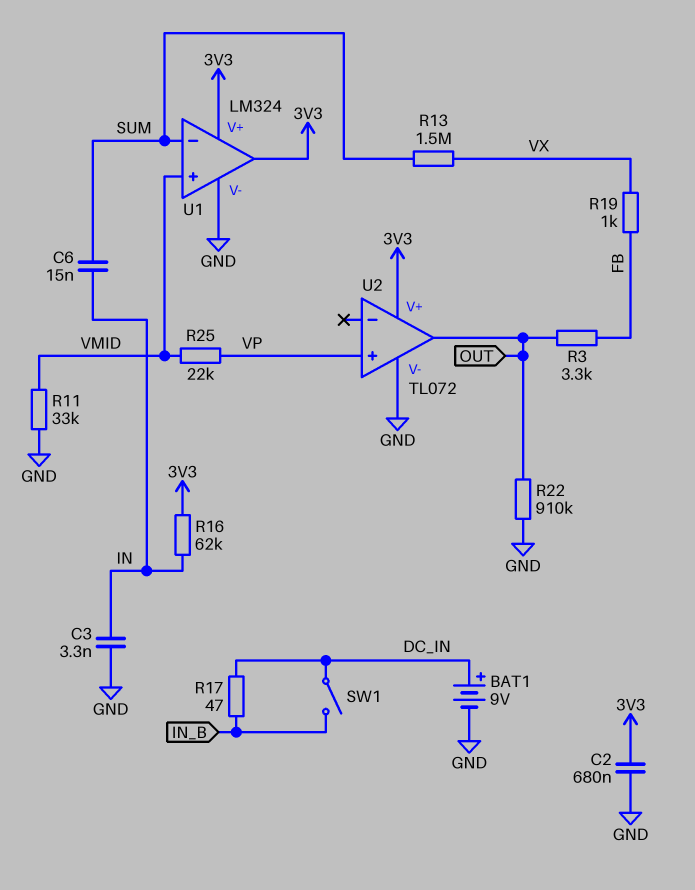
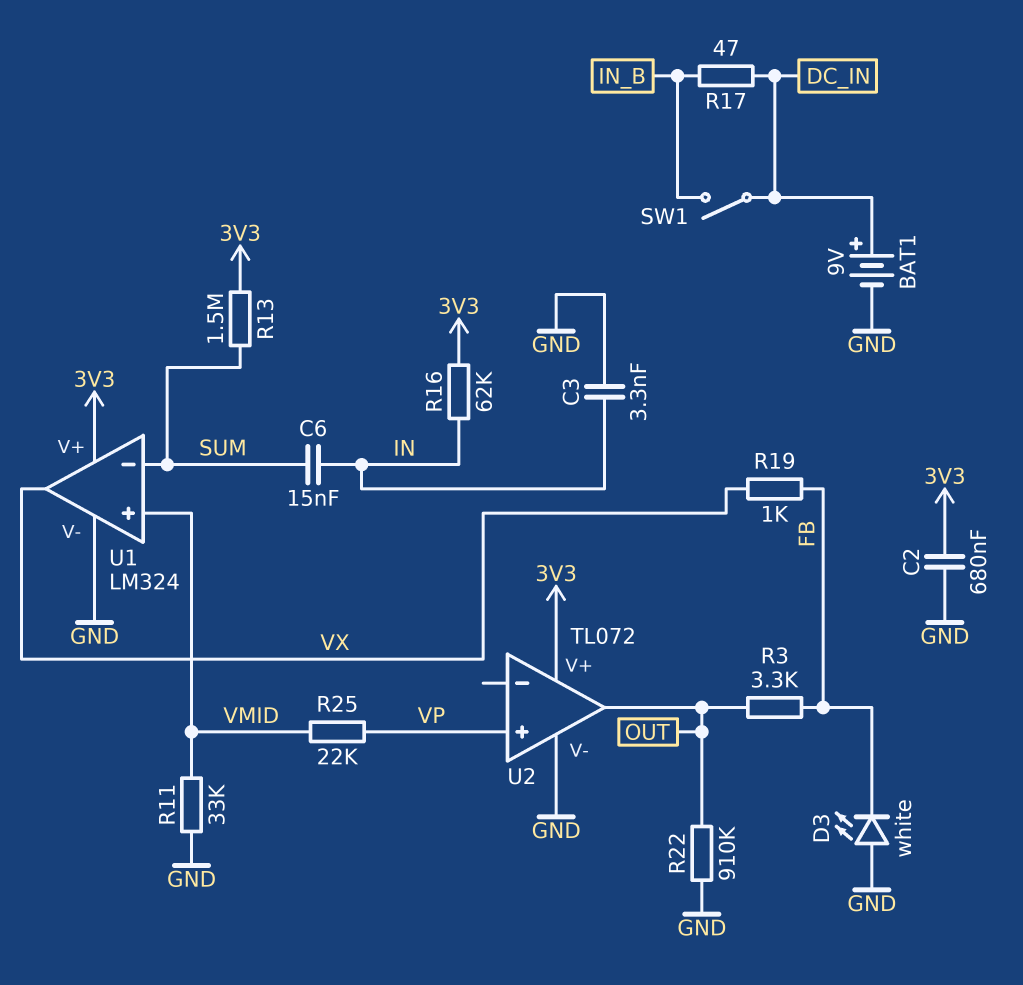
D3: none -> LED white (A GND, K FB)
R13: 1.5M (SUM, VX) -> 1.5M (3V3, SUM)
U1 pin out: 3V3 -> VX

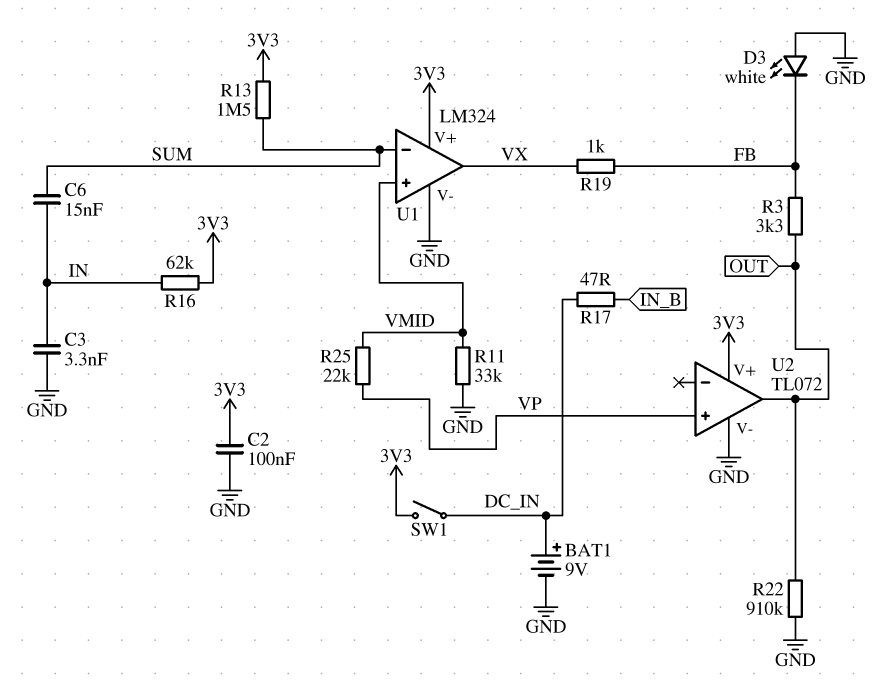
C2: 680nF (3V3, GND) -> 100nF (3V3, GND)
SW1: switch (DC_IN, IN_B) -> switch (3V3, DC_IN)

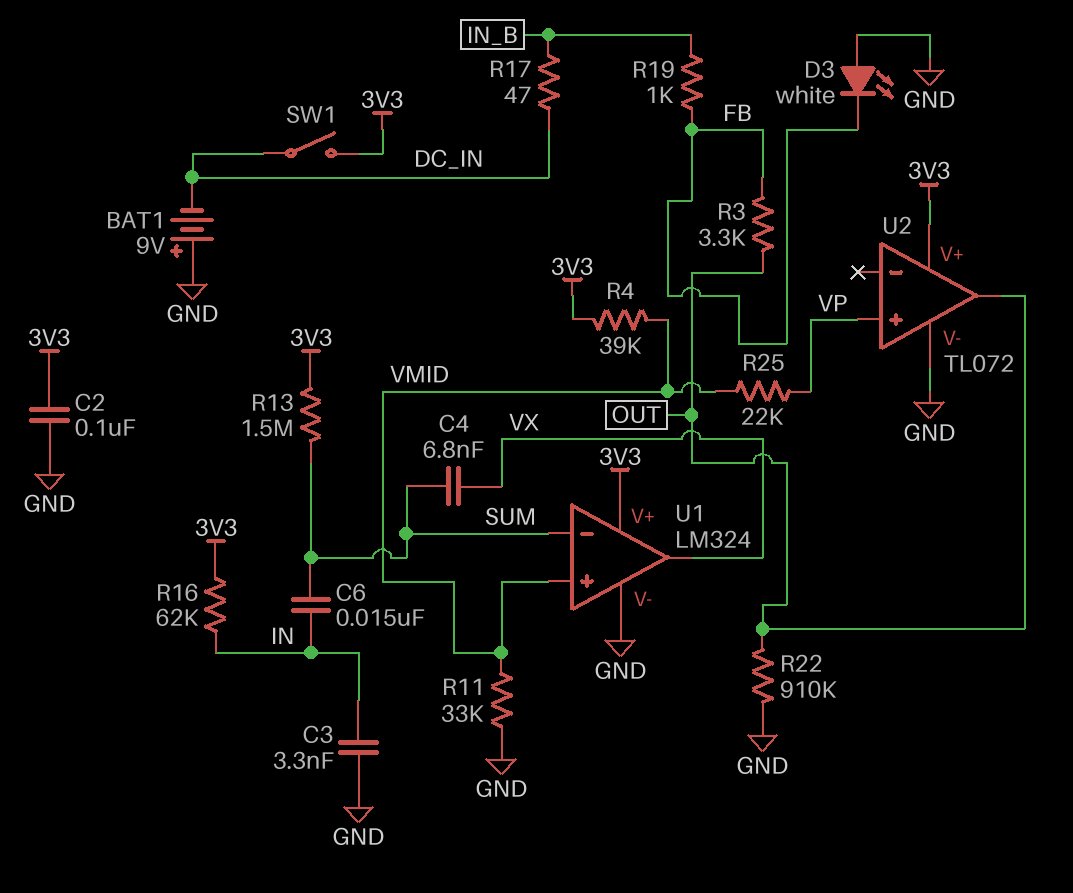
BAT1: 9V (plus DC_IN, minus GND) -> 9V (plus GND, minus DC_IN)
C4: none -> 6.8nF (SUM, VX)
R4: none -> 39k (3V3, VMID)
R19: 1k (FB, VX) -> 1k (FB, IN_B)

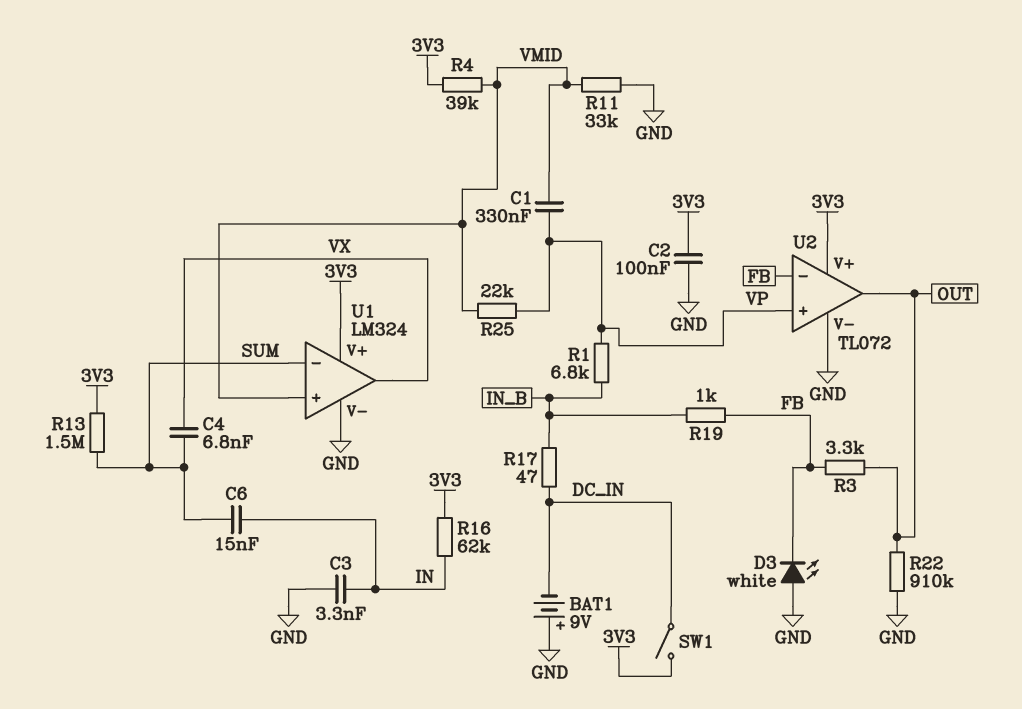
C1: none -> 330nF (VMID, VP)
R1: none -> 6.8k (IN_B, VP)
U2 pin in-: none -> FB

